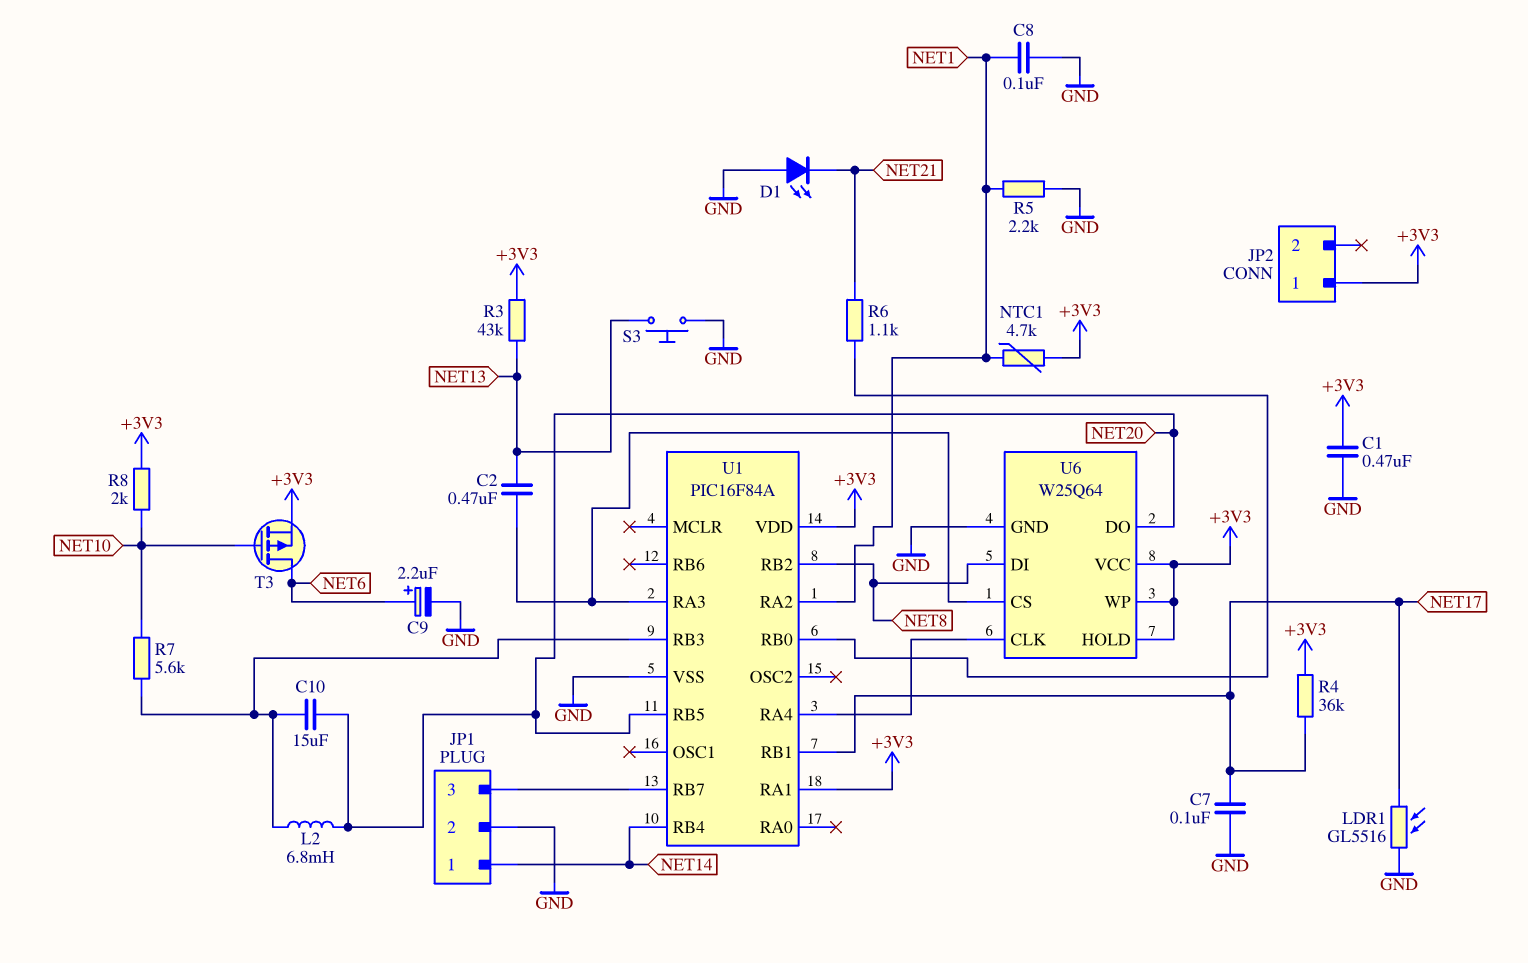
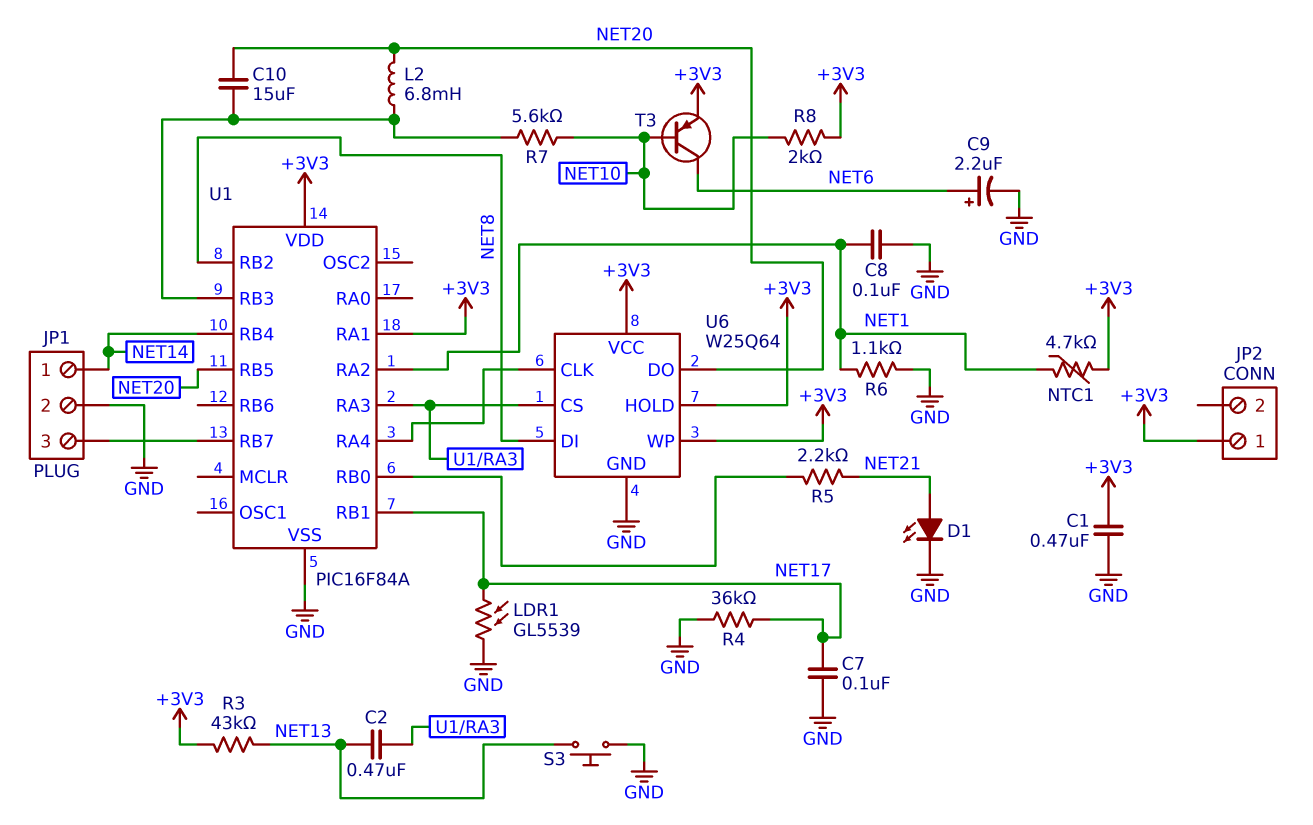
D1: LED (A GND, K NET21) -> LED (A NET21, K GND)
LDR1: GL5516 (GND, NET17) -> GL5539 (GND, NET17)
R4: 36k (+3V3, NET17) -> 36k (GND, NET17)
R5: 2.2k (GND, NET1) -> 2.2k (NET21, U1/RB0)
R6: 1.1k (NET21, U1/RB0) -> 1.1k (GND, NET1)
T3: PMOS (G NET10, D NET6, S +3V3) -> PNP (B NET10, C NET6, E +3V3)

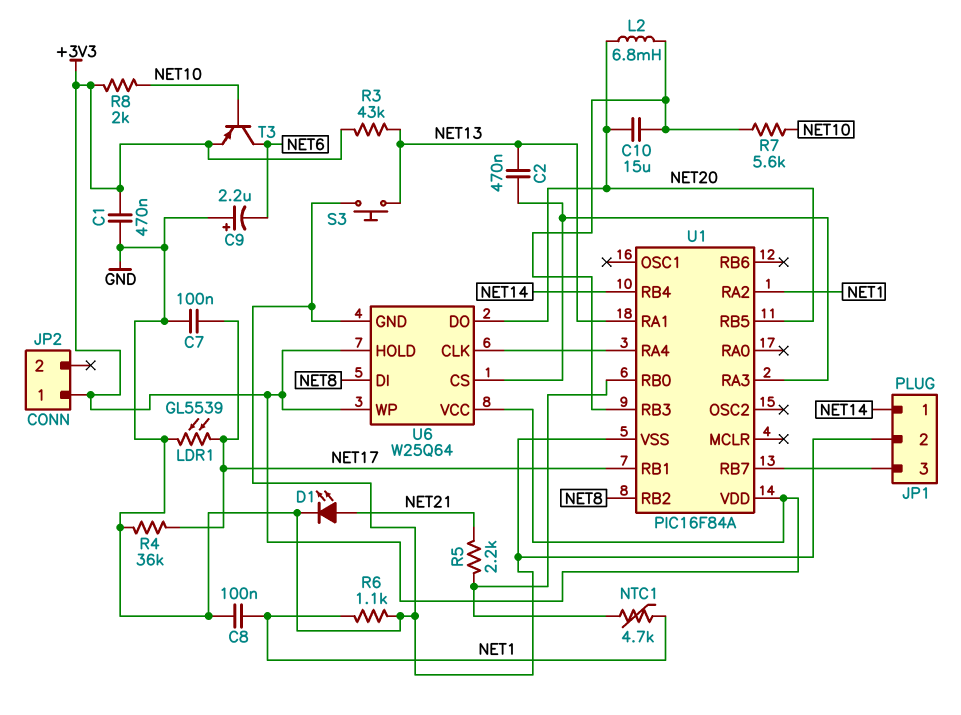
C9: 2.2uF (plus NET6, minus GND) -> 2.2uF (plus GND, minus NET6)
NTC1: 4.7k (+3V3, NET1) -> 4.7k (NET1, U1/RB0)
U1 pin RA1: +3V3 -> NET13

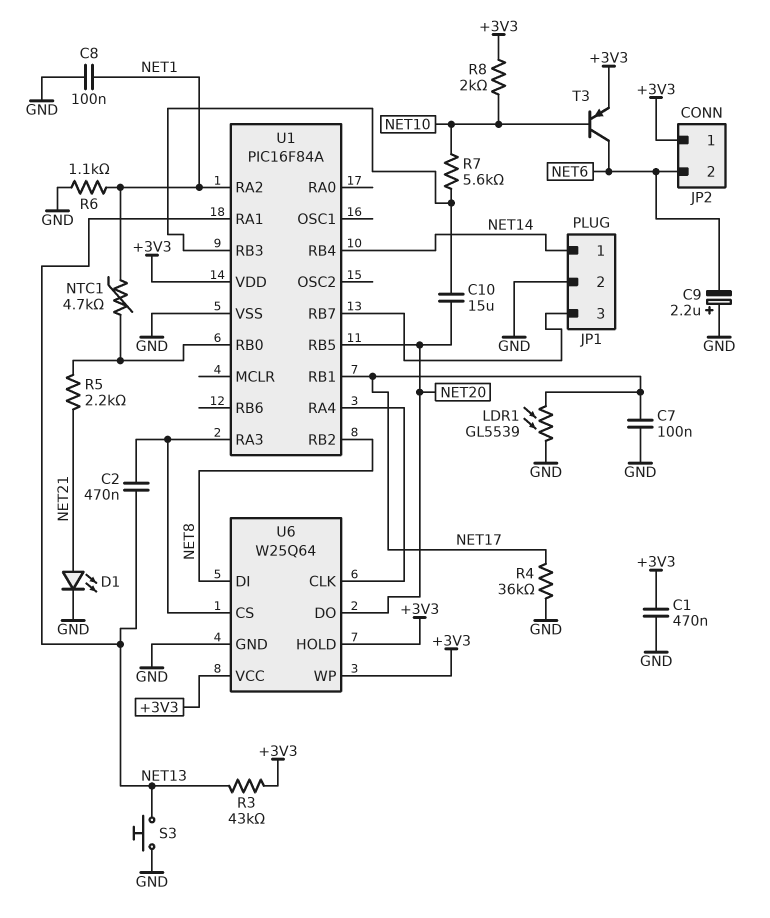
JP2 pin 2: none -> NET6
L2: 6.8mH (NET20, U1/RB3) -> none

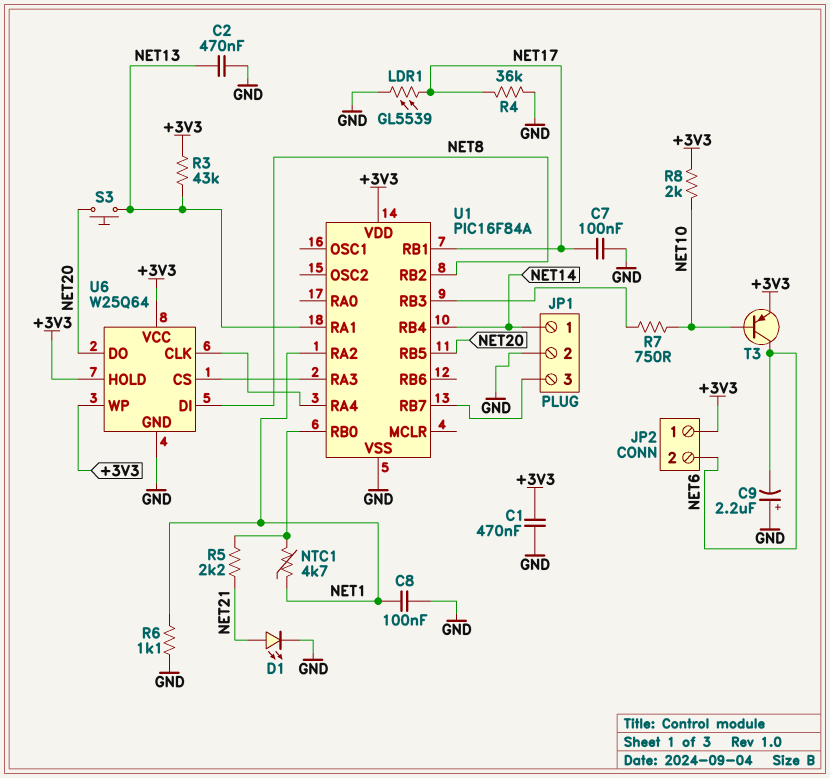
C2: 470nF (NET13, U1/RA3) -> 470nF (GND, NET13)
C10: 15uF (NET20, U1/RB3) -> none
R7: 5.6k (NET10, U1/RB3) -> 750 (NET10, U1/RB3)
S3: button (GND, NET13) -> button (NET13, NET20)

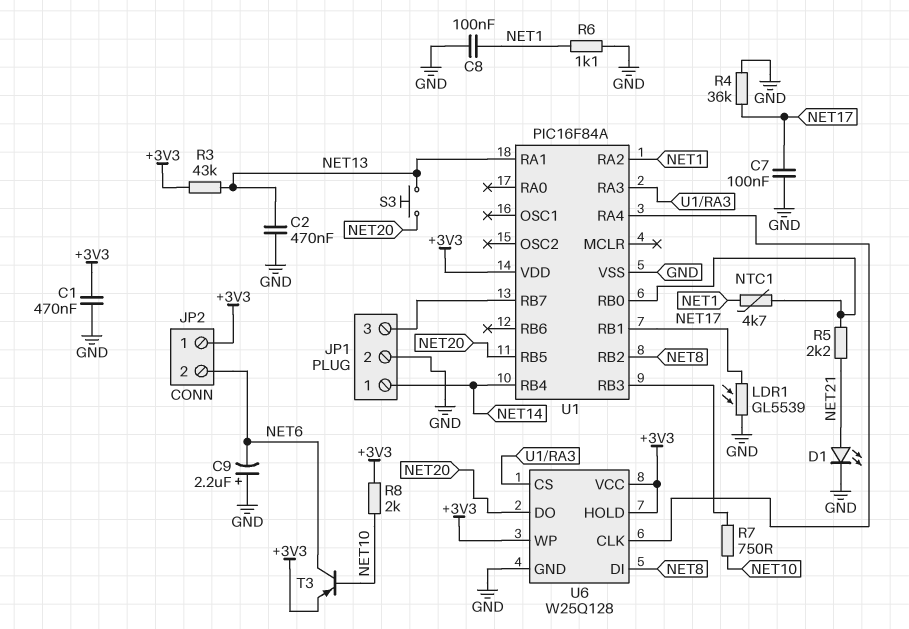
U6: W25Q64 -> W25Q128

